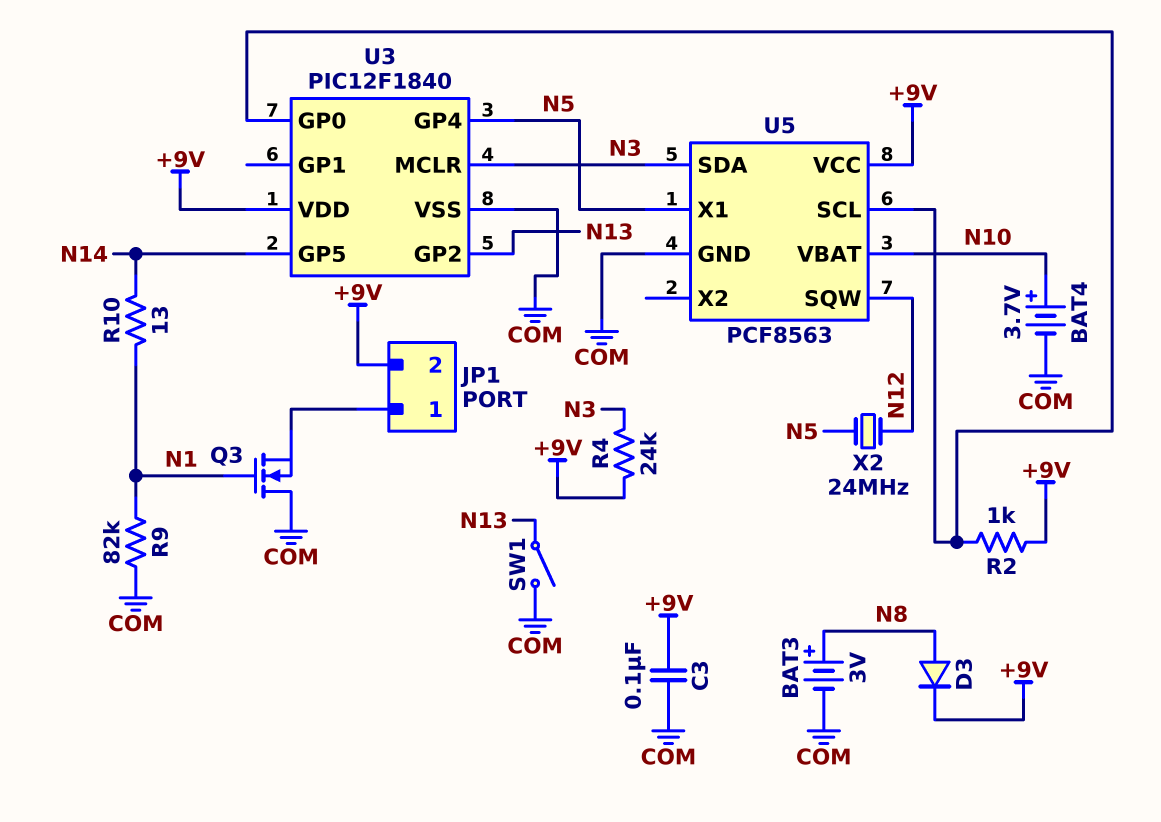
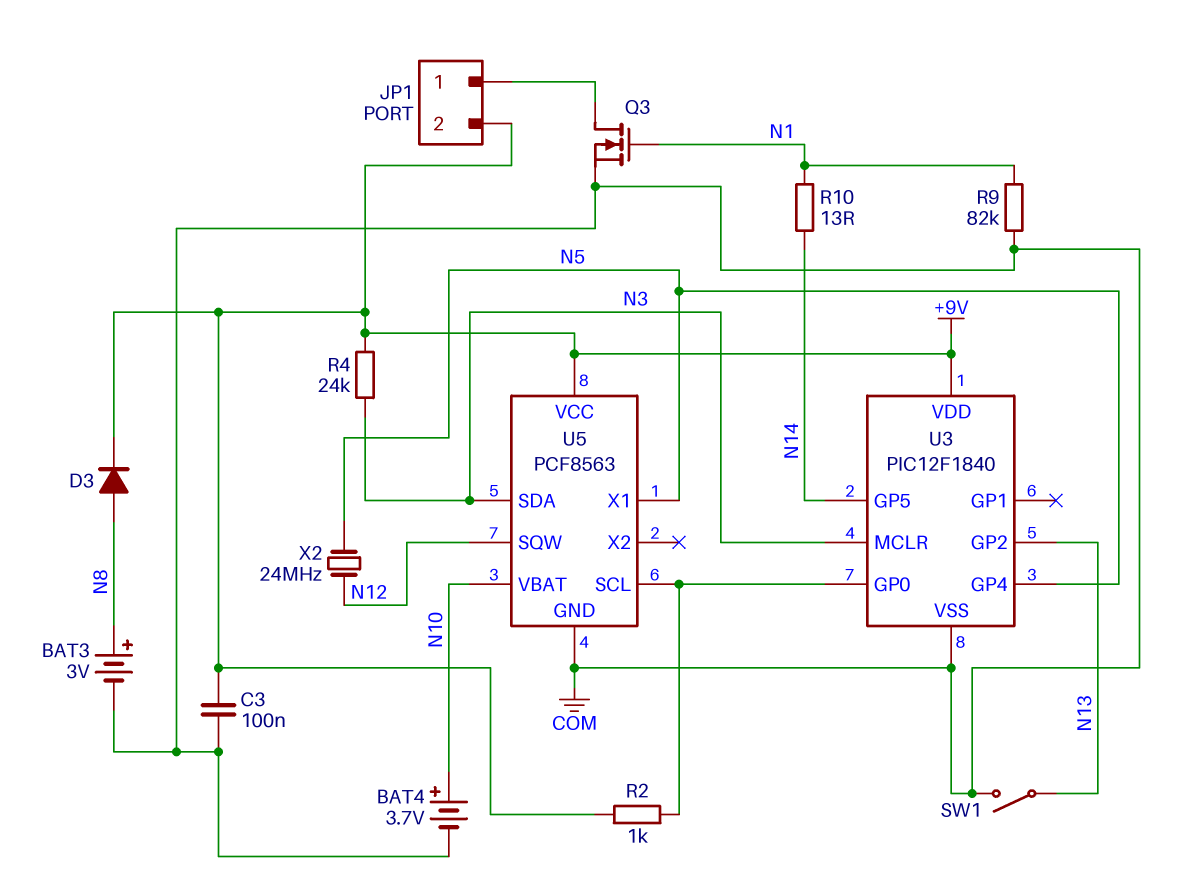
Q3: NMOS (G N1, D COM, S JP1/1) -> NMOS (G N1, D JP1/1, S COM)

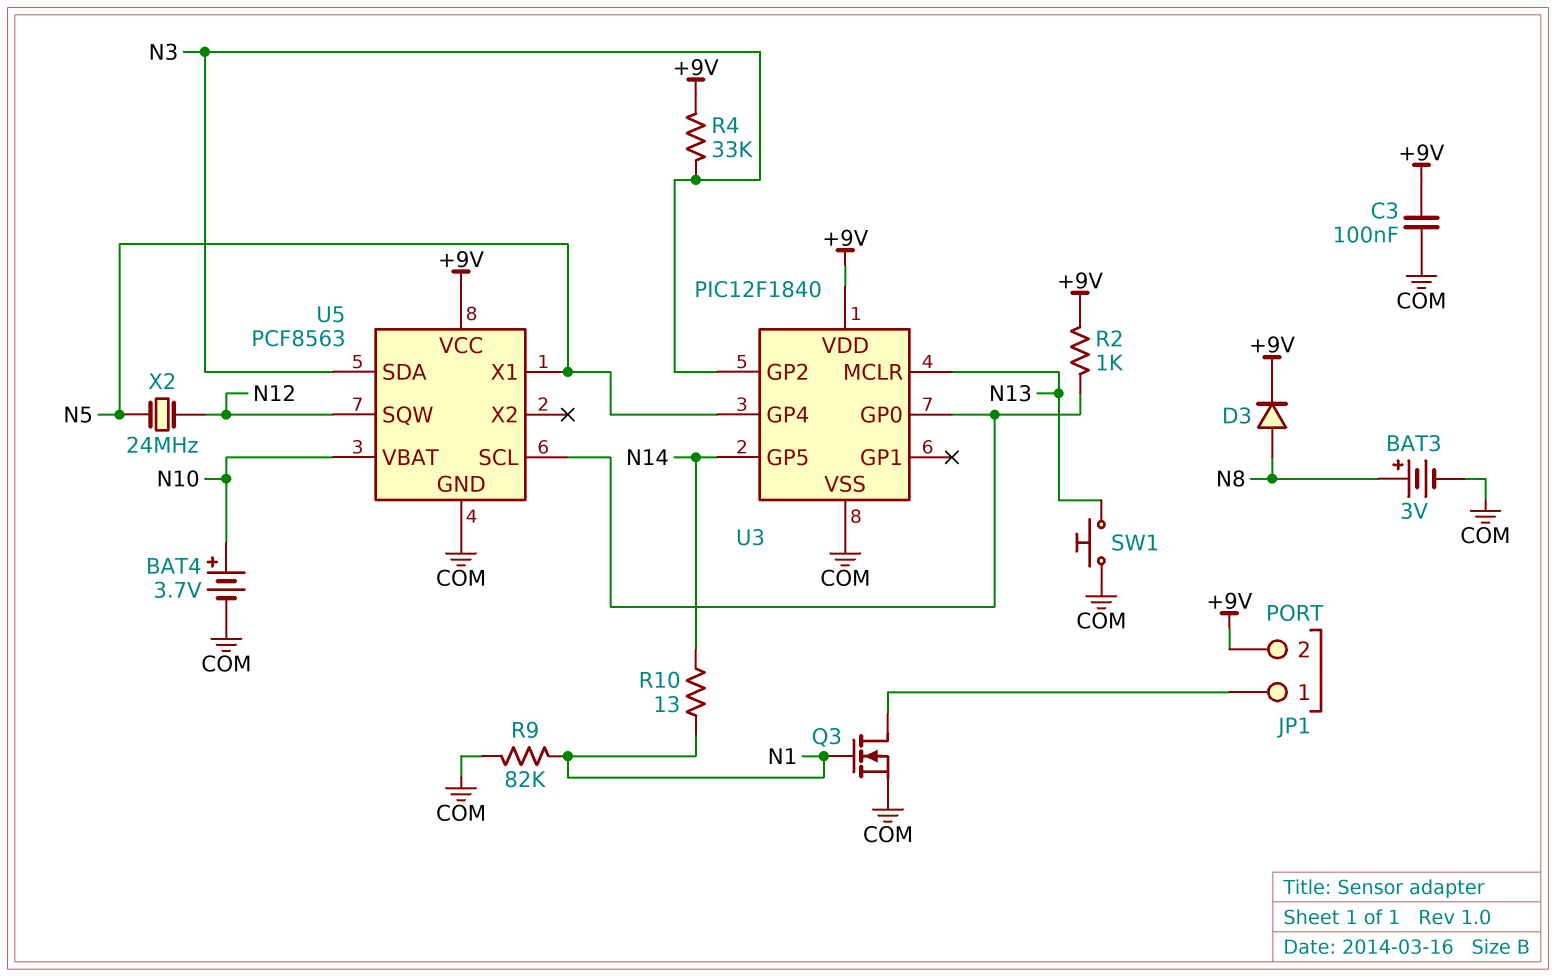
R4: 24k (+9V, N3) -> 33k (+9V, N3)
SW1: switch (COM, N13) -> button (COM, N13)
U3 pin GP2: N13 -> N3
U3 pin MCLR: N3 -> N13

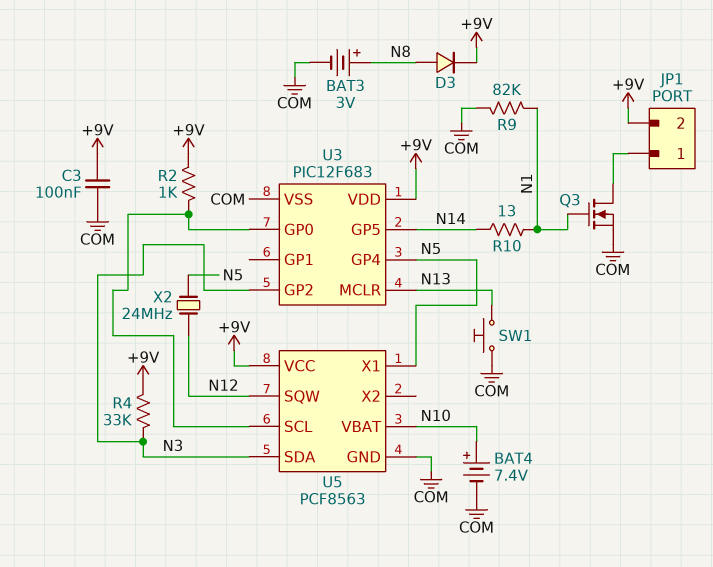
BAT4: 3.7V (plus N10, minus COM) -> 7.4V (plus N10, minus COM)
U3: PIC12F1840 -> PIC12F683

